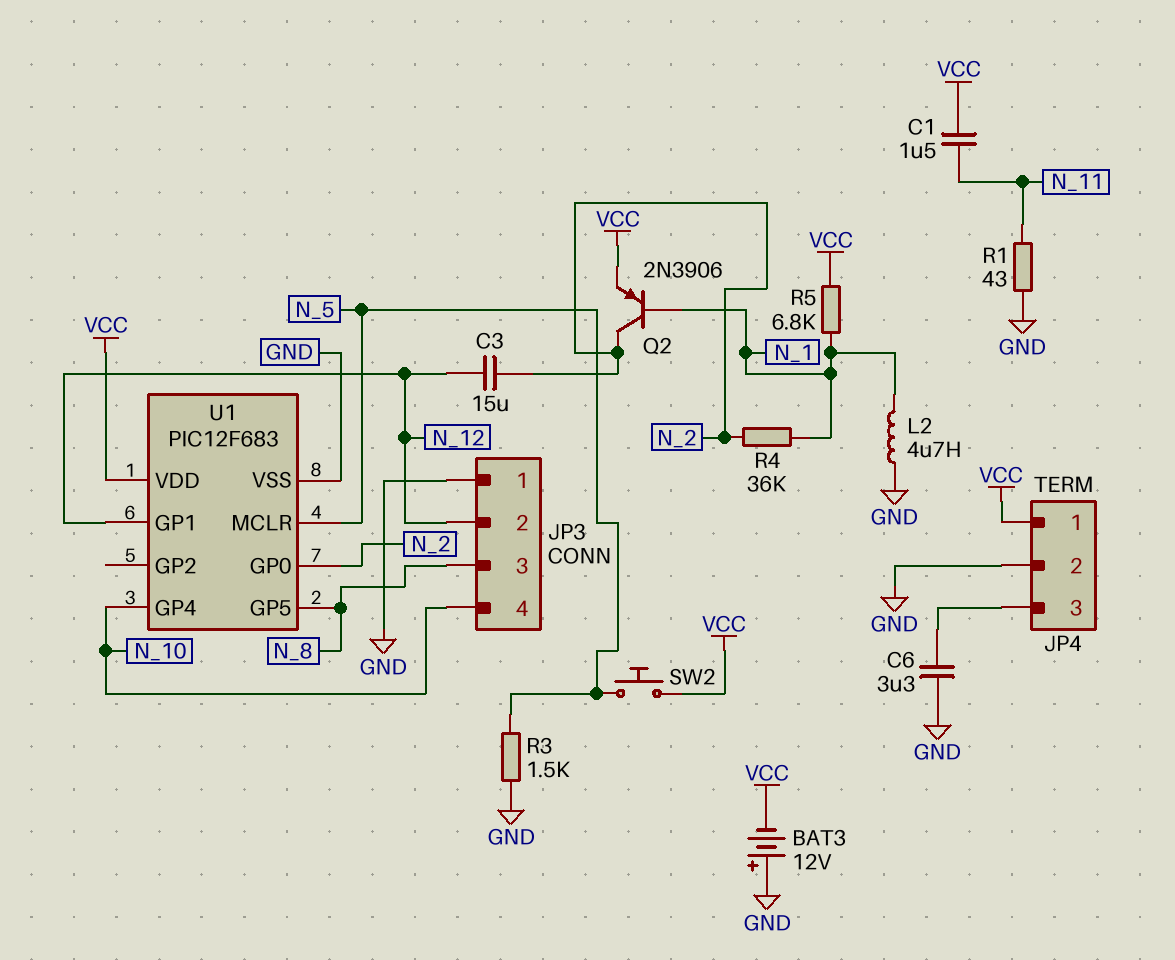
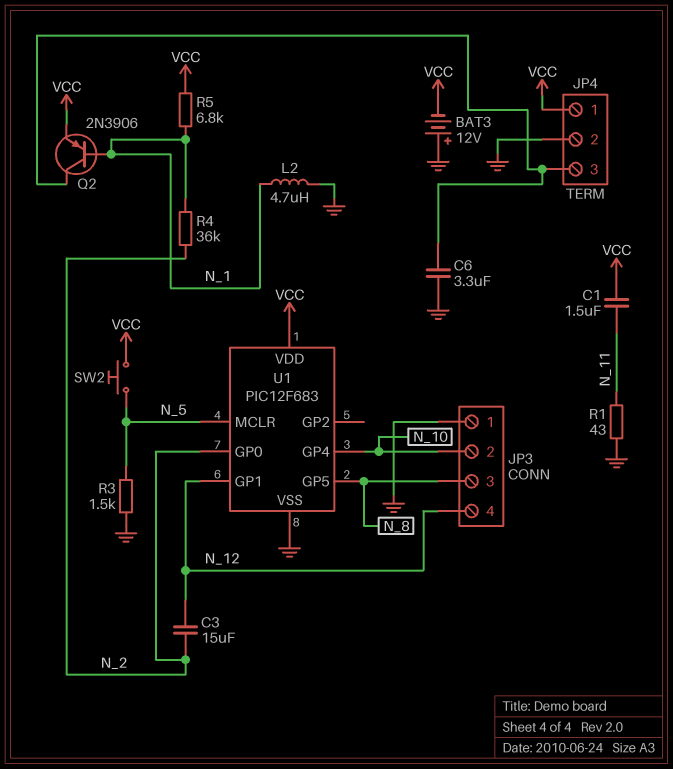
JP3 pin 2: N_12 -> N_10
JP3 pin 4: N_10 -> N_12
Q2: PNP 2N3906 (B N_1, C N_2, E VCC) -> PNP 2N3906 (B N_1, C JP4/3, E VCC)

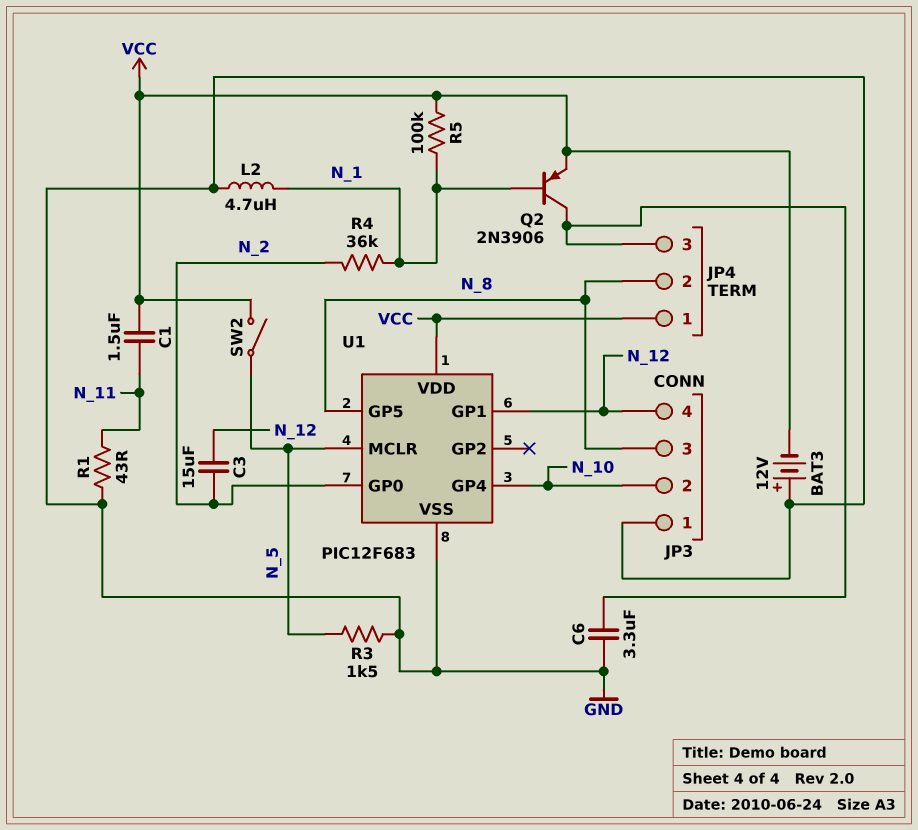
JP4 pin 2: GND -> N_8
R5: 6.8k (N_1, VCC) -> 100k (N_1, VCC)
SW2: button (N_5, VCC) -> switch (N_5, VCC)

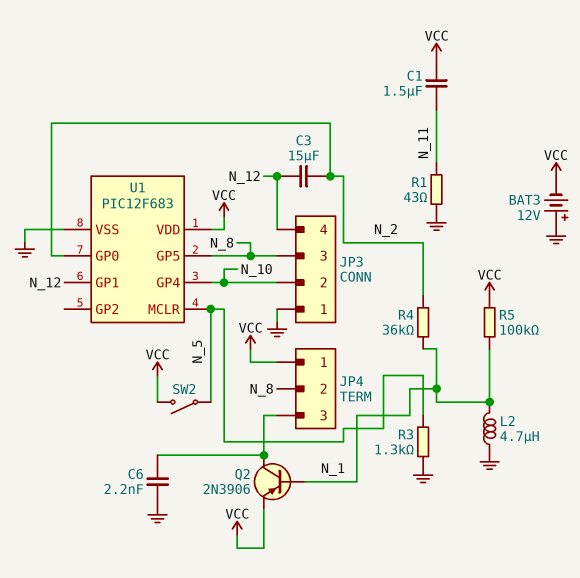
C6: 3.3uF (GND, JP4/3) -> 2.2nF (GND, JP4/3)
R3: 1.5k (GND, N_5) -> 1.3k (GND, N_5)

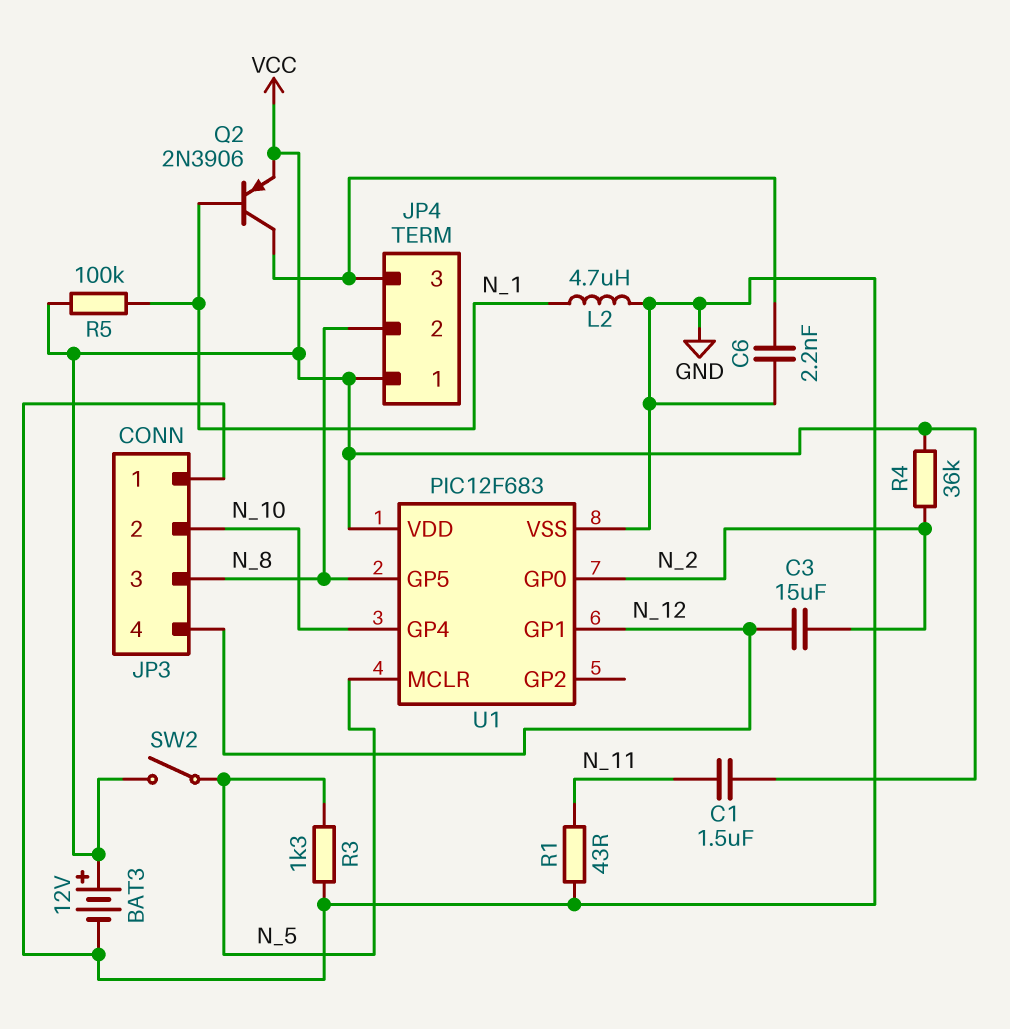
BAT3: 12V (plus GND, minus VCC) -> 12V (plus VCC, minus GND)
R4: 36k (N_1, N_2) -> 36k (N_2, VCC)

